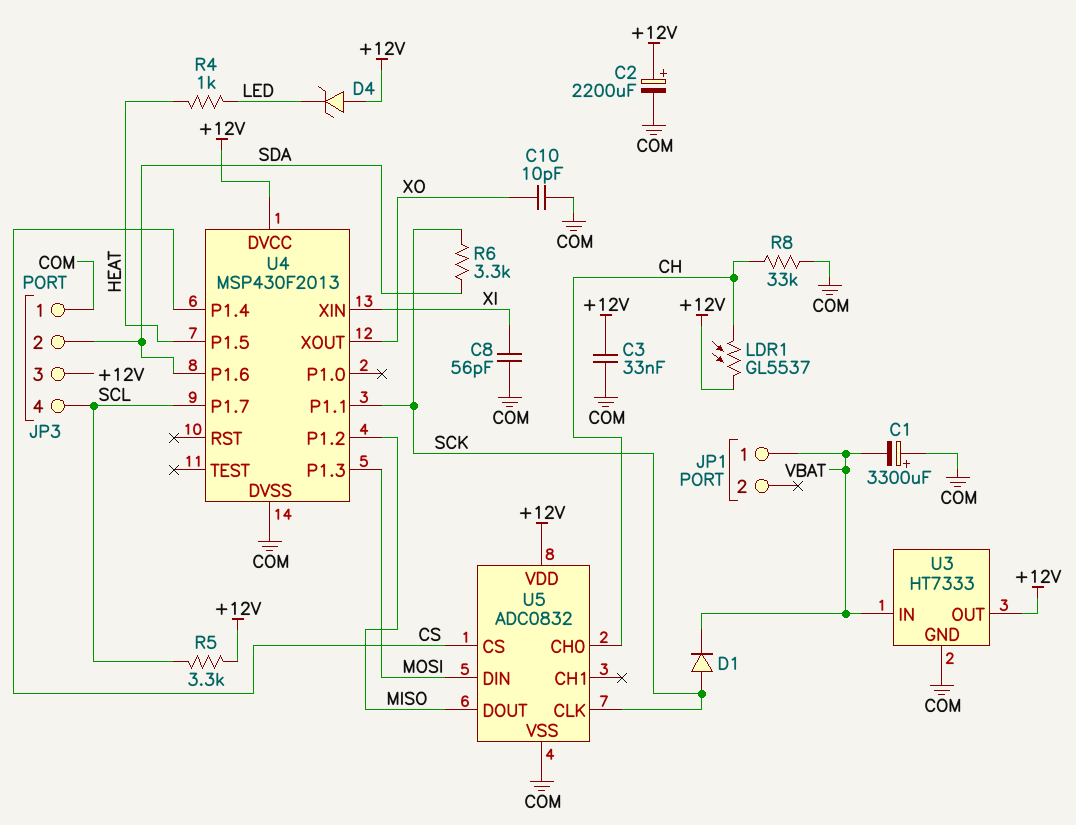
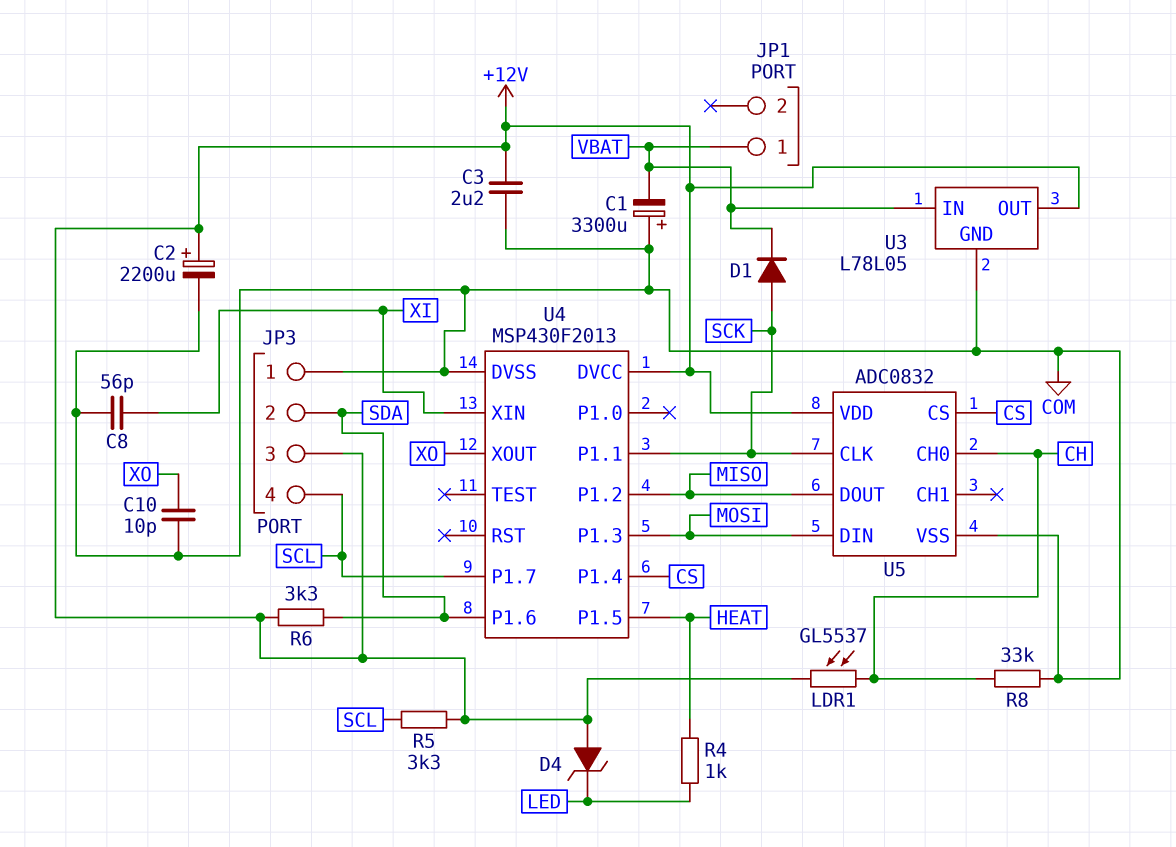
C3: 33nF (+12V, COM) -> 2.2uF (+12V, COM)
R6: 3.3k (SCK, SDA) -> 3.3k (+12V, SDA)
U3: HT7333 -> L78L05

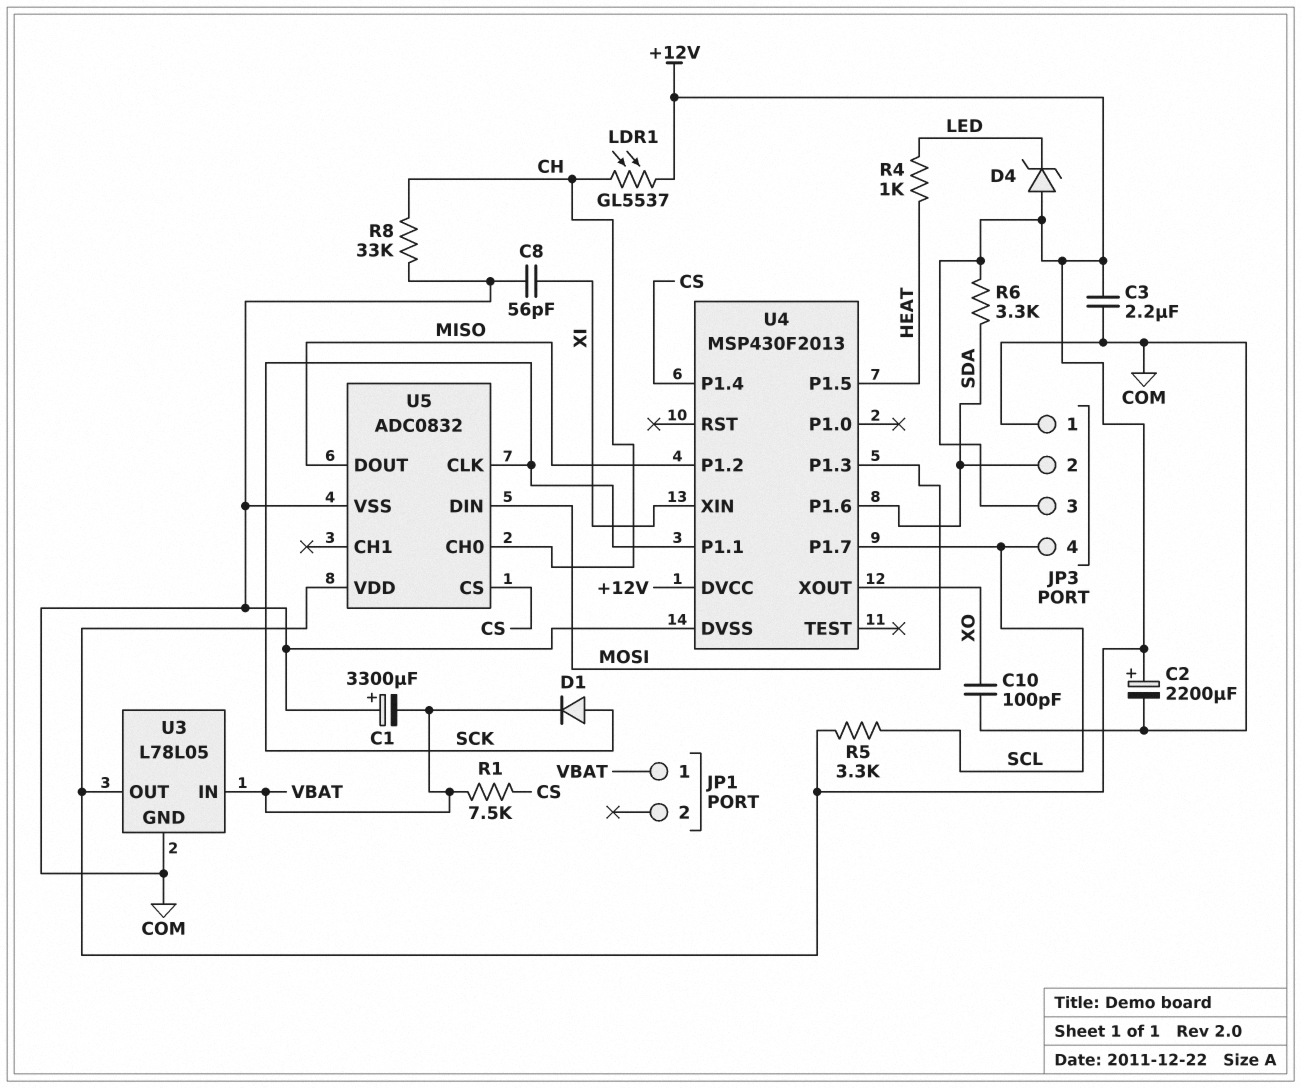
C10: 10pF (COM, XO) -> 100pF (COM, XO)
R1: none -> 7.5k (CS, VBAT)

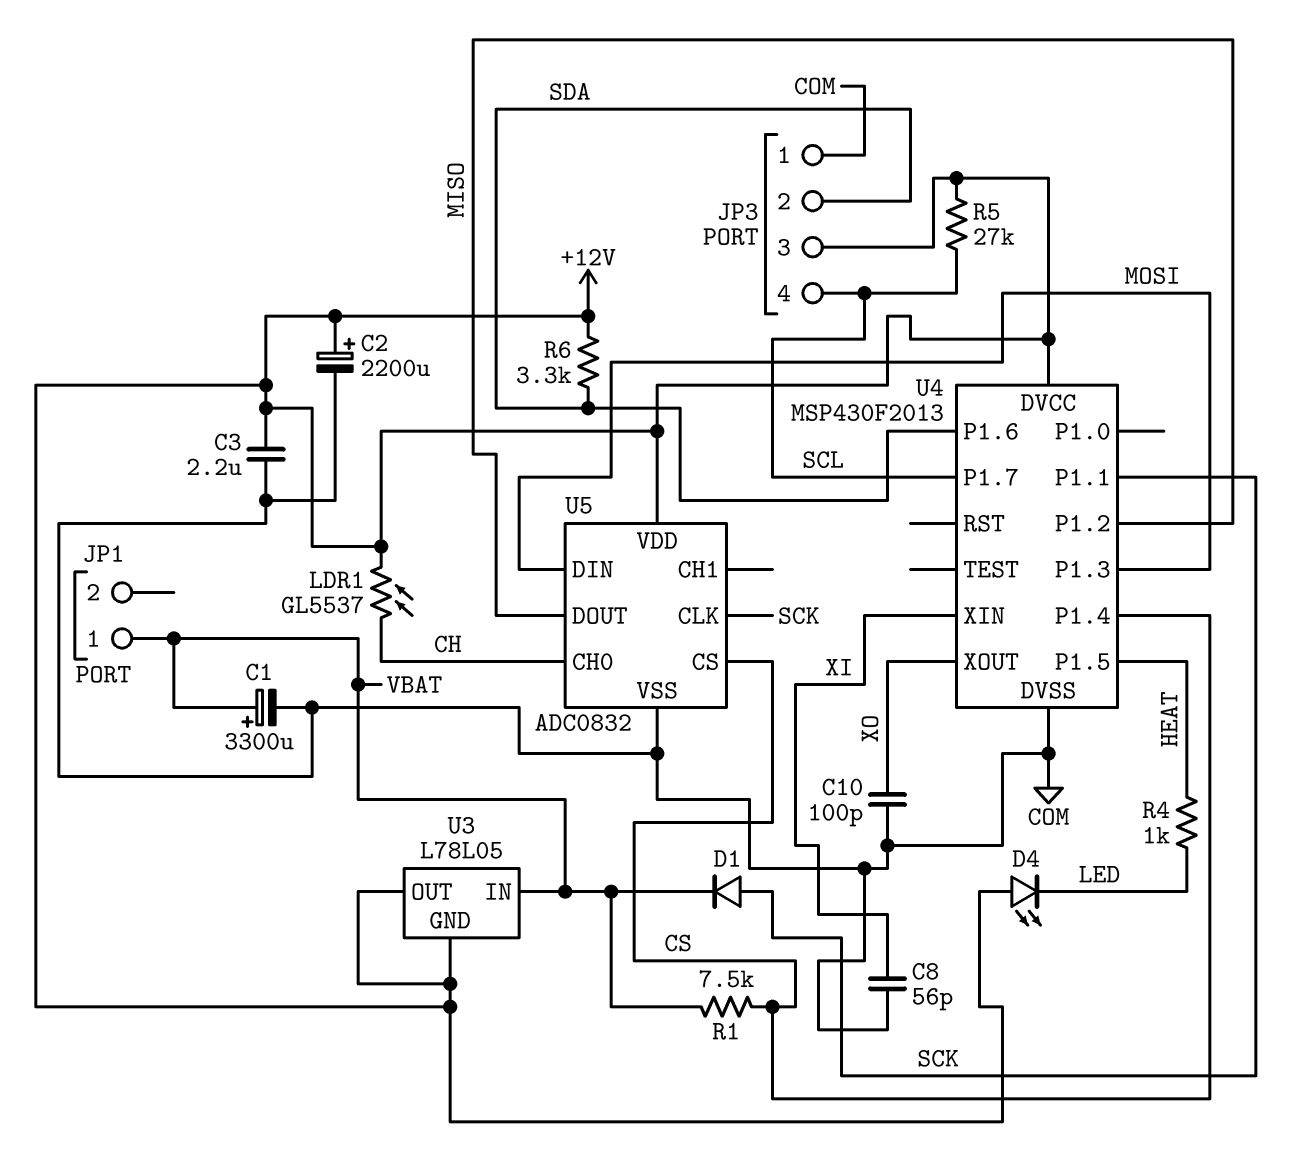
C1: 3300uF (plus COM, minus VBAT) -> 3300uF (plus VBAT, minus COM)
D4: zener (A +12V, K LED) -> LED (A +12V, K LED)
R5: 3.3k (+12V, SCL) -> 27k (+12V, SCL)
R8: 33k (CH, COM) -> none
U3 pin GND: COM -> +12V

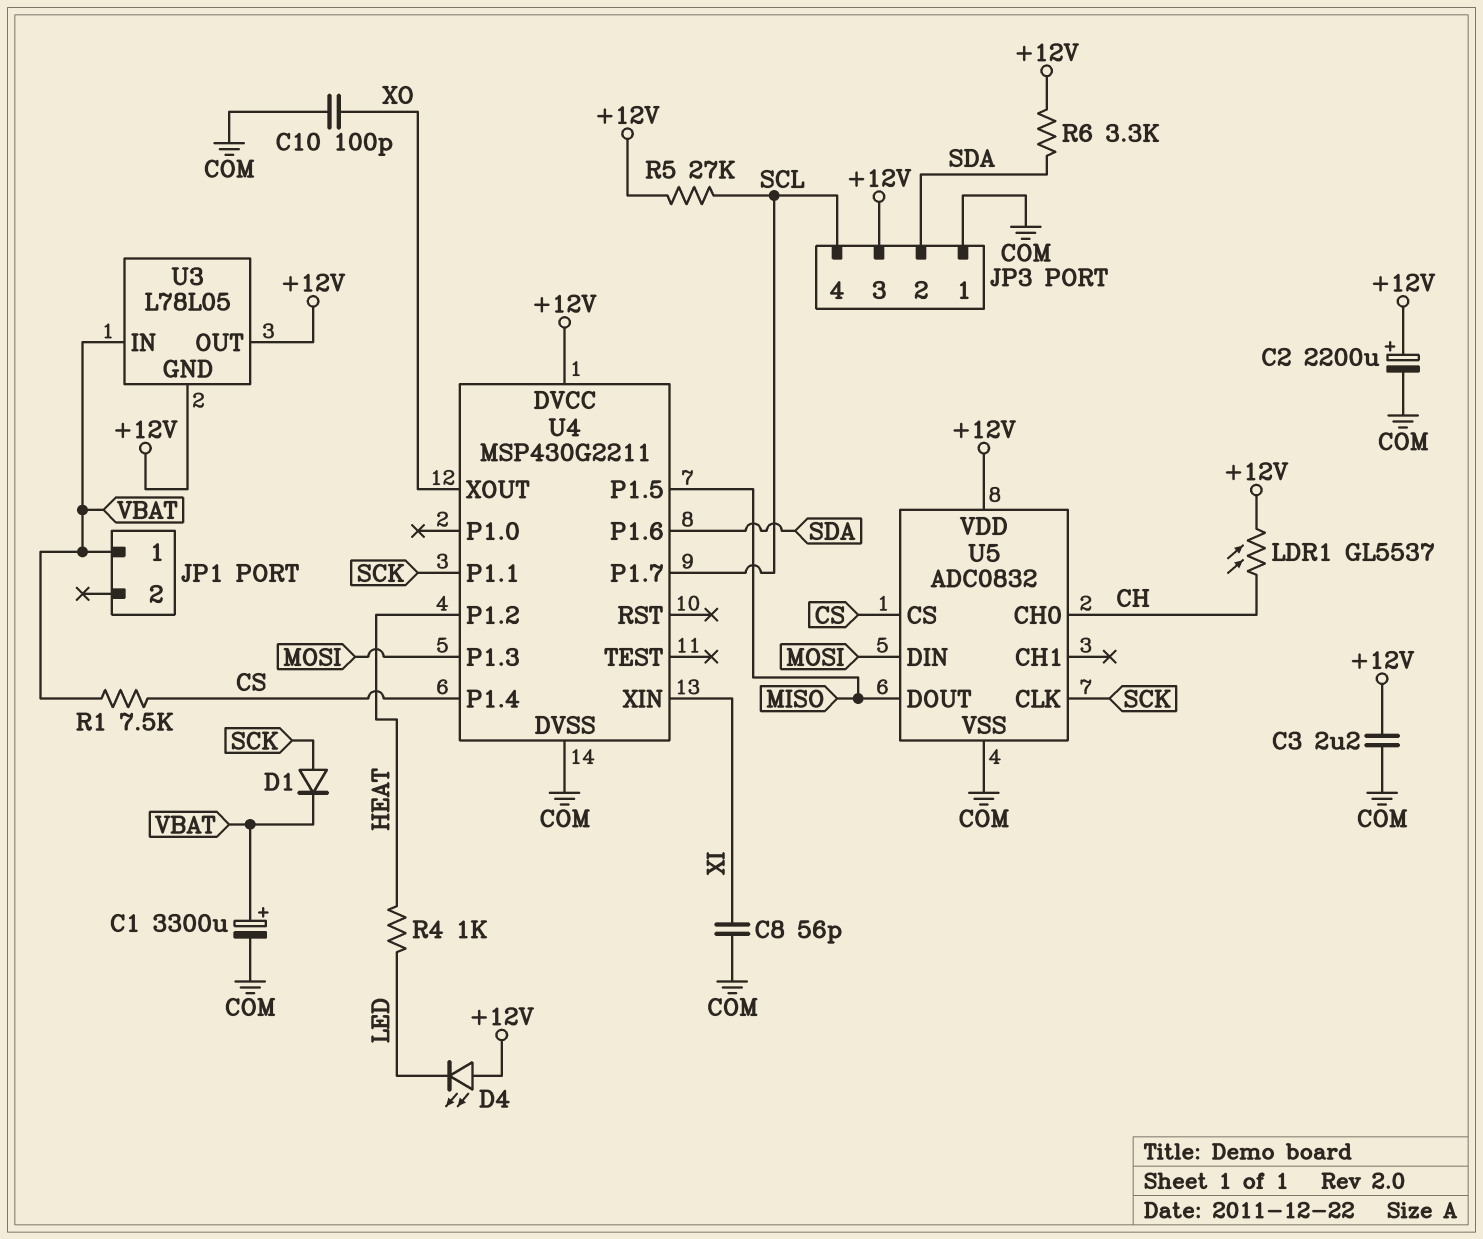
U4: MSP430F2013 -> MSP430G2211
U4 pin P1.2: MISO -> HEAT
U4 pin P1.5: HEAT -> MISO

